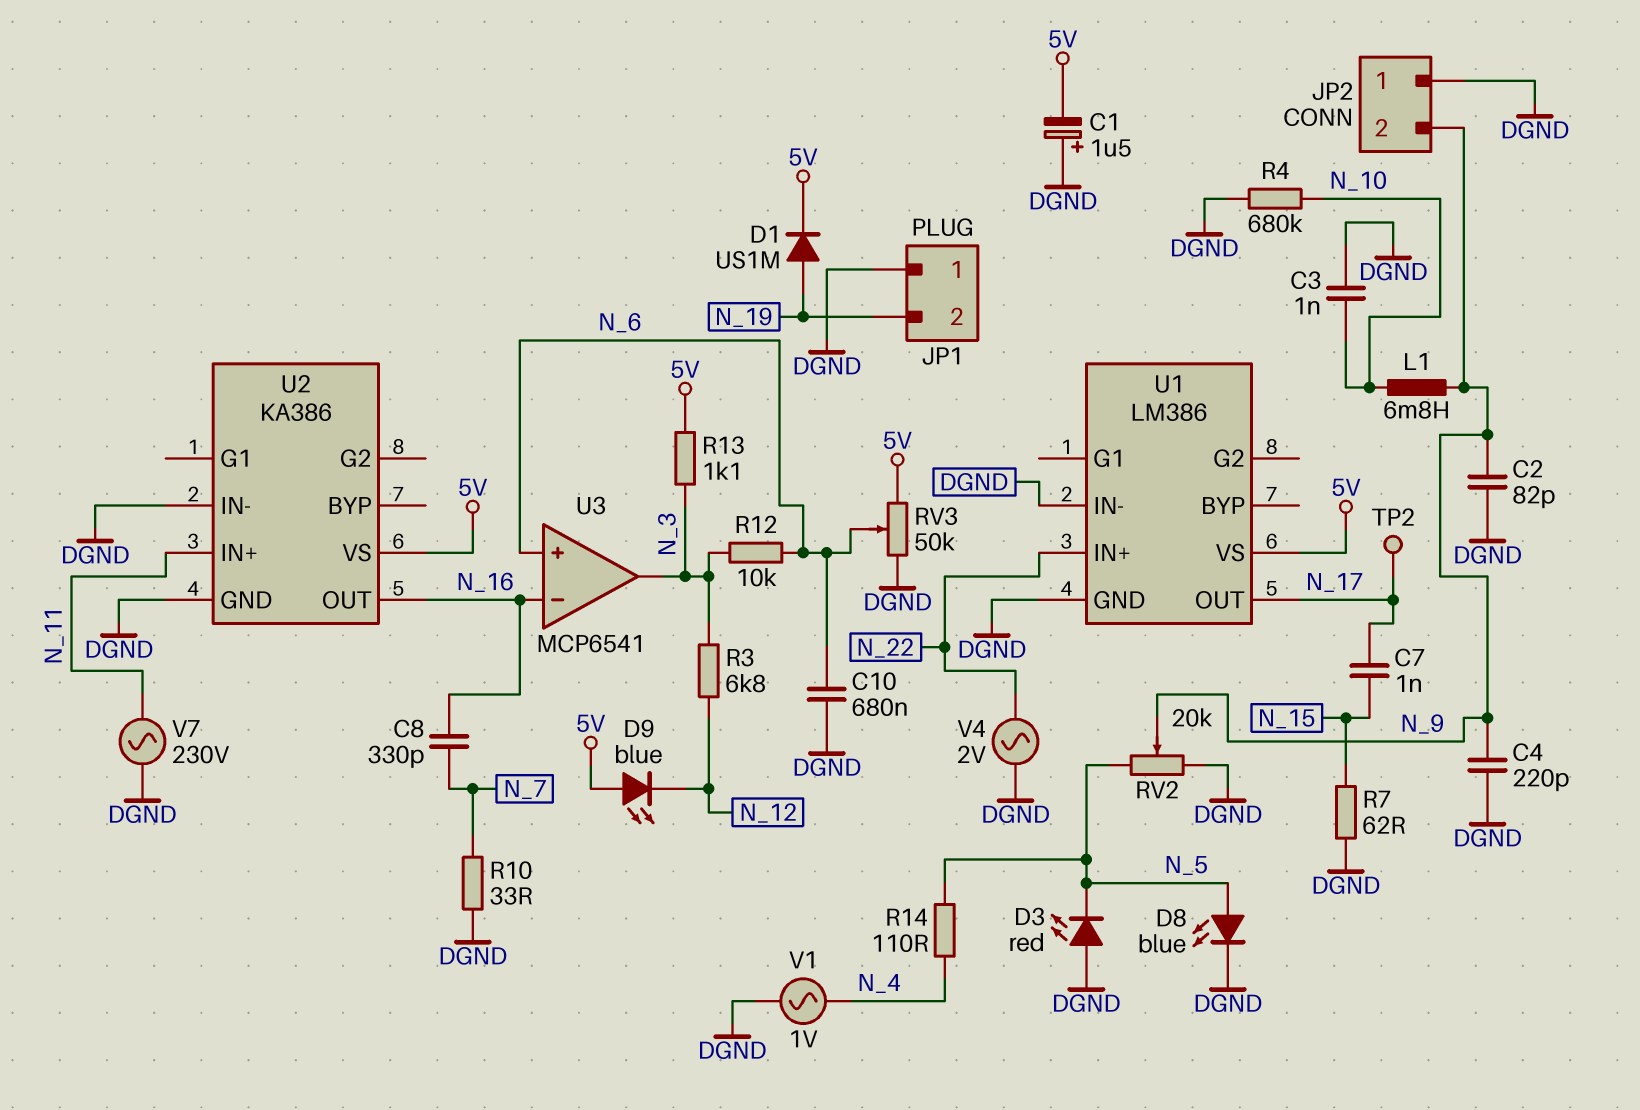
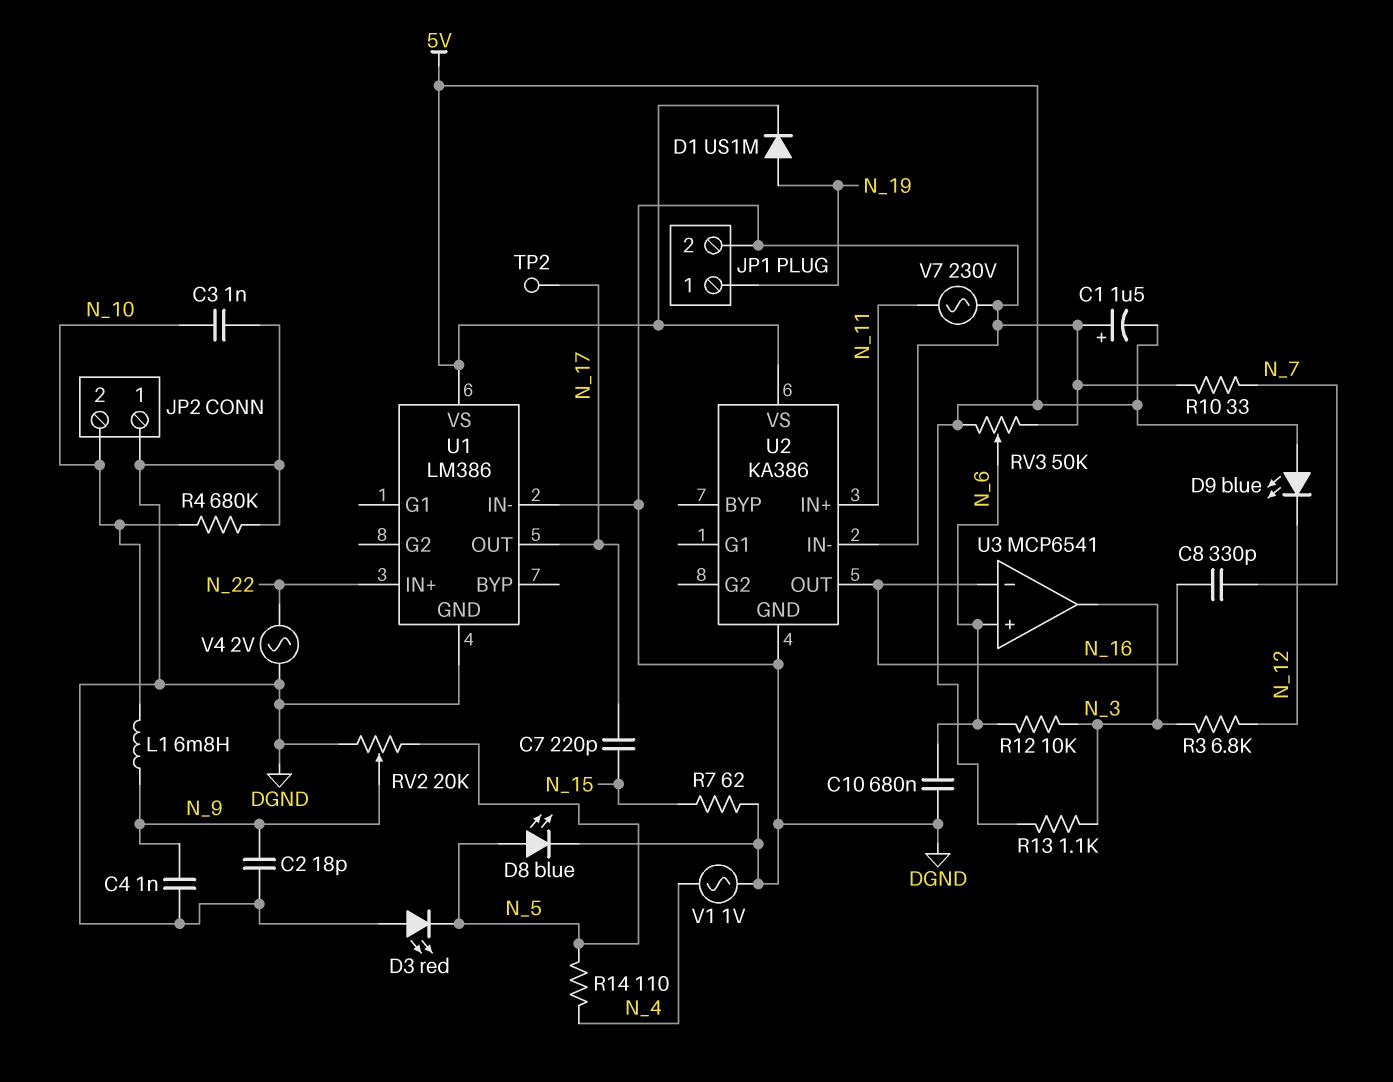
C2: 82pF (DGND, N_9) -> 18pF (DGND, N_9)
C4: 220pF (DGND, N_9) -> 1nF (DGND, N_9)
C7: 1nF (N_15, N_17) -> 220pF (N_15, N_17)
JP1 pin 1: DGND -> N_19
JP1 pin 2: N_19 -> DGND
JP2 pin 2: N_9 -> N_10

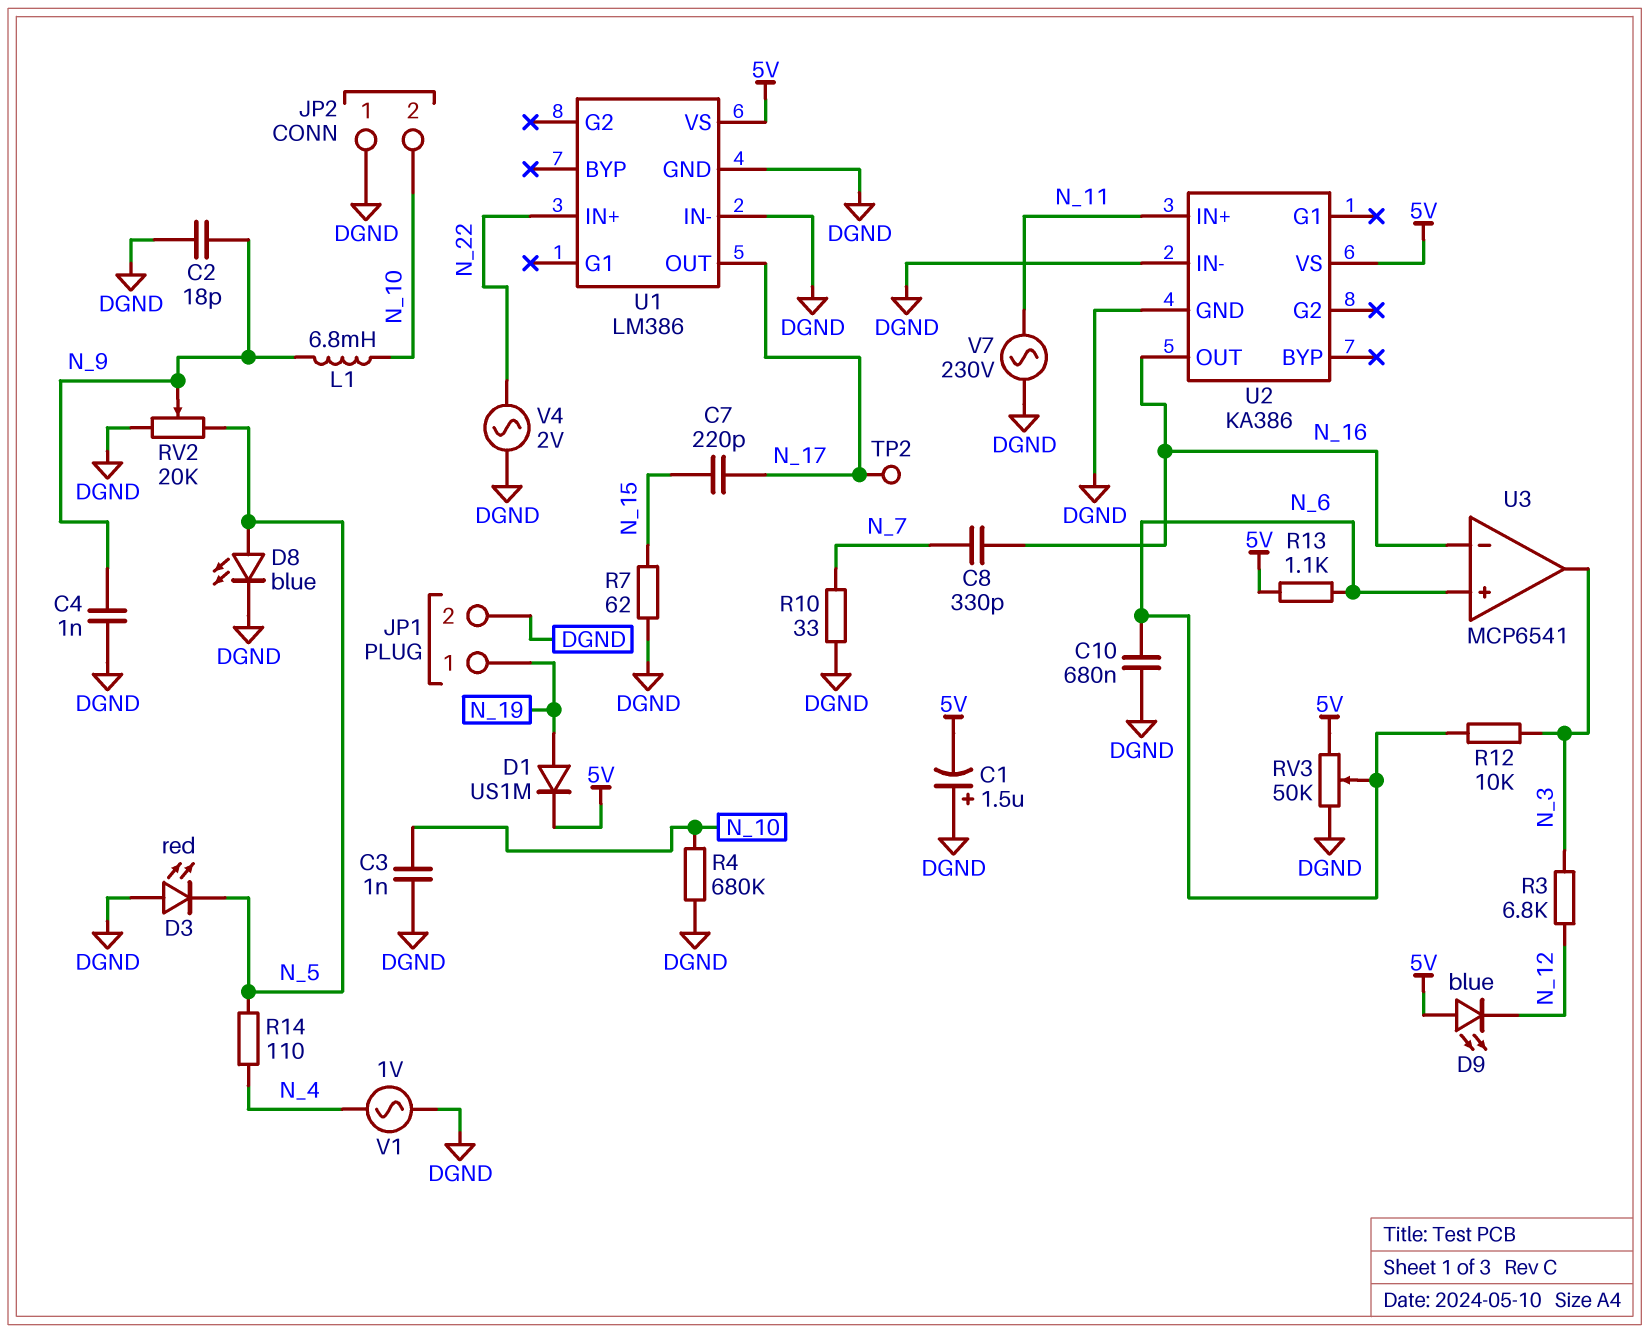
R13: 1.1k (5V, N_3) -> 1.1k (5V, N_6)

